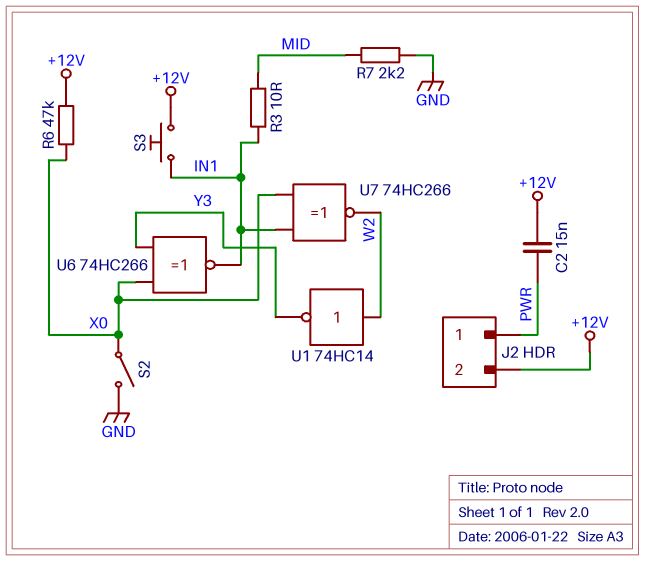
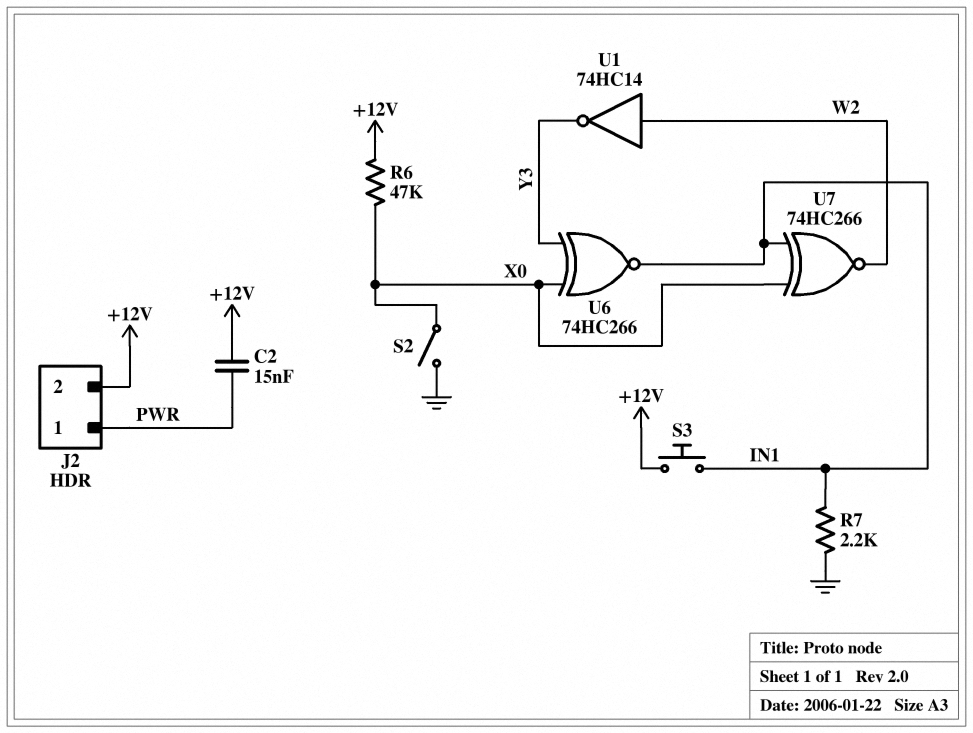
R3: 10 (IN1, MID) -> none
R7: 2.2k (GND, MID) -> 2.2k (GND, IN1)

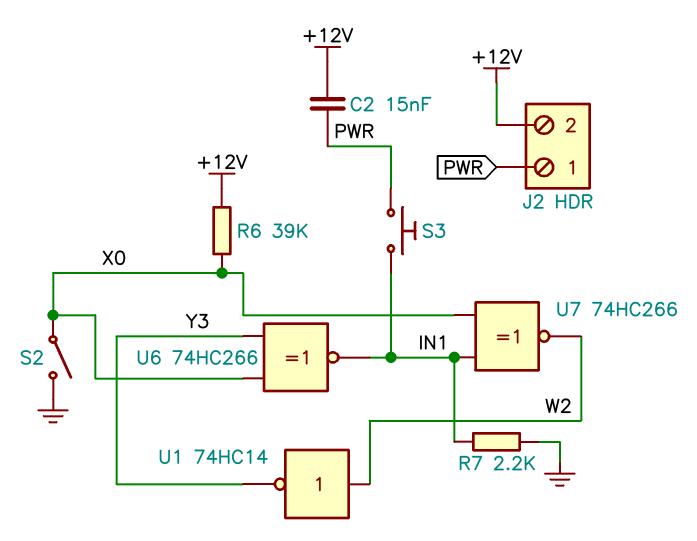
R6: 47k (+12V, X0) -> 39k (+12V, X0)
S3: button (+12V, IN1) -> button (IN1, PWR)

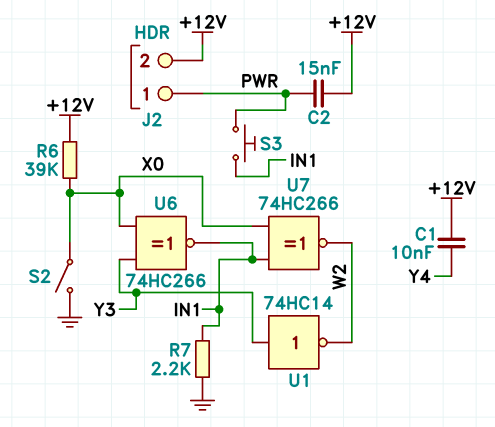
C1: none -> 10nF (+12V, Y4)
U1: NOT 74HC14 (in W2, out Y3) -> NOT 74HC14 (in Y3, out W2)

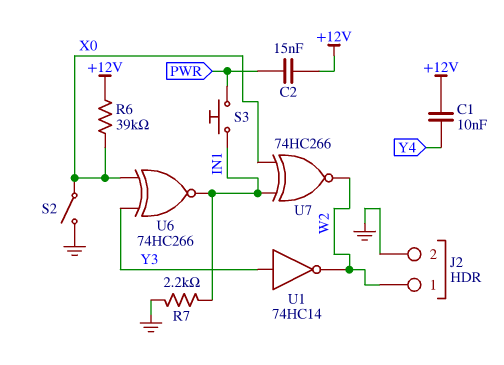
J2 pin 1: PWR -> W2
J2 pin 2: +12V -> GND

